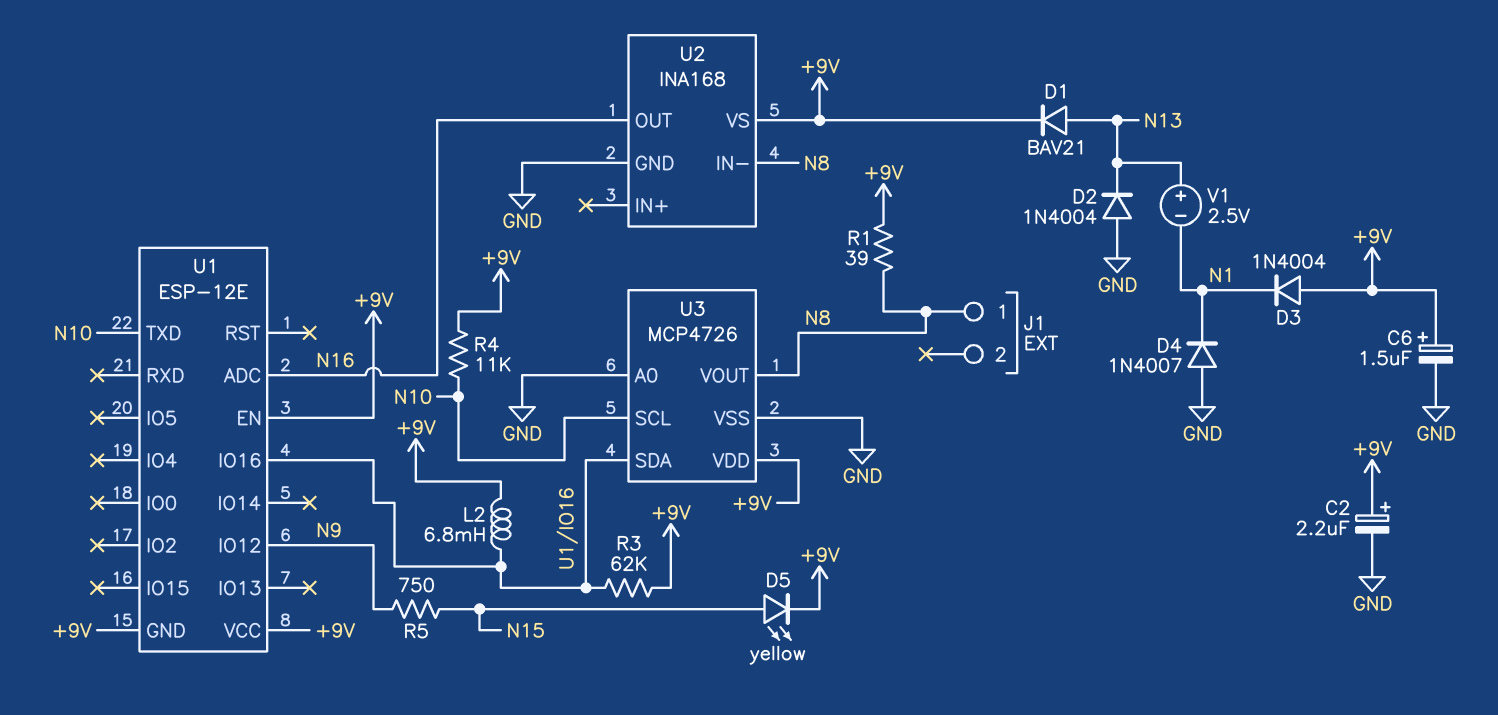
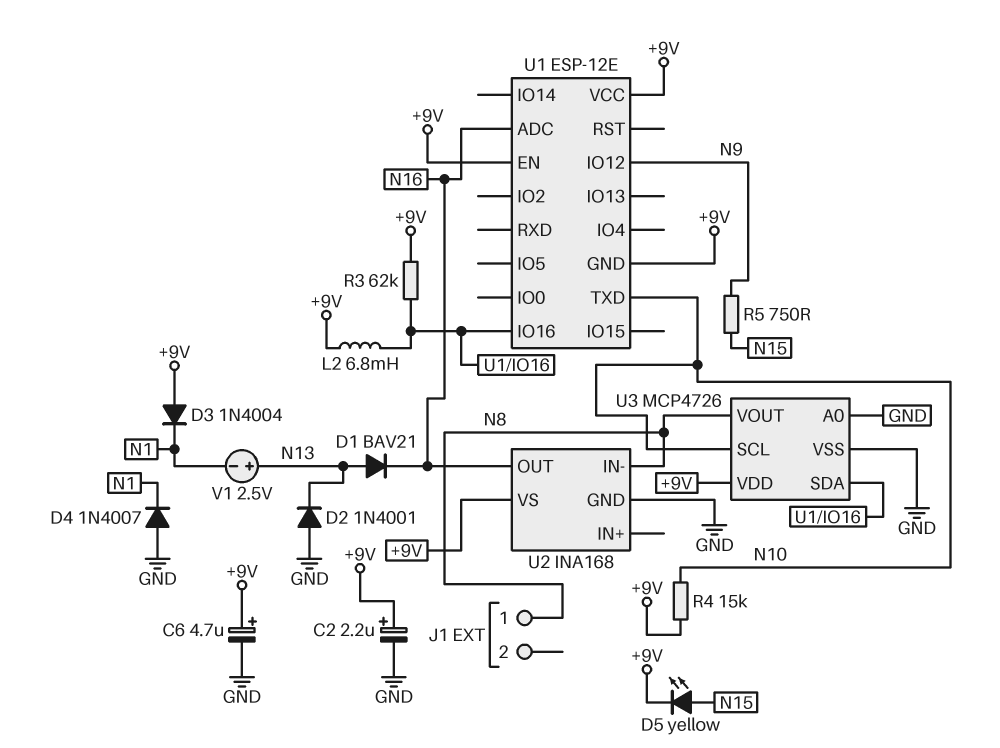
C6: 1.5uF (plus +9V, minus GND) -> 4.7uF (plus +9V, minus GND)
D1: diode BAV21 (A N13, K +9V) -> diode BAV21 (A N13, K N16)
D2: diode 1N4004 (A GND, K N13) -> diode 1N4001 (A GND, K N13)
R1: 39 (+9V, N8) -> none
R4: 11k (+9V, N10) -> 15k (+9V, N10)

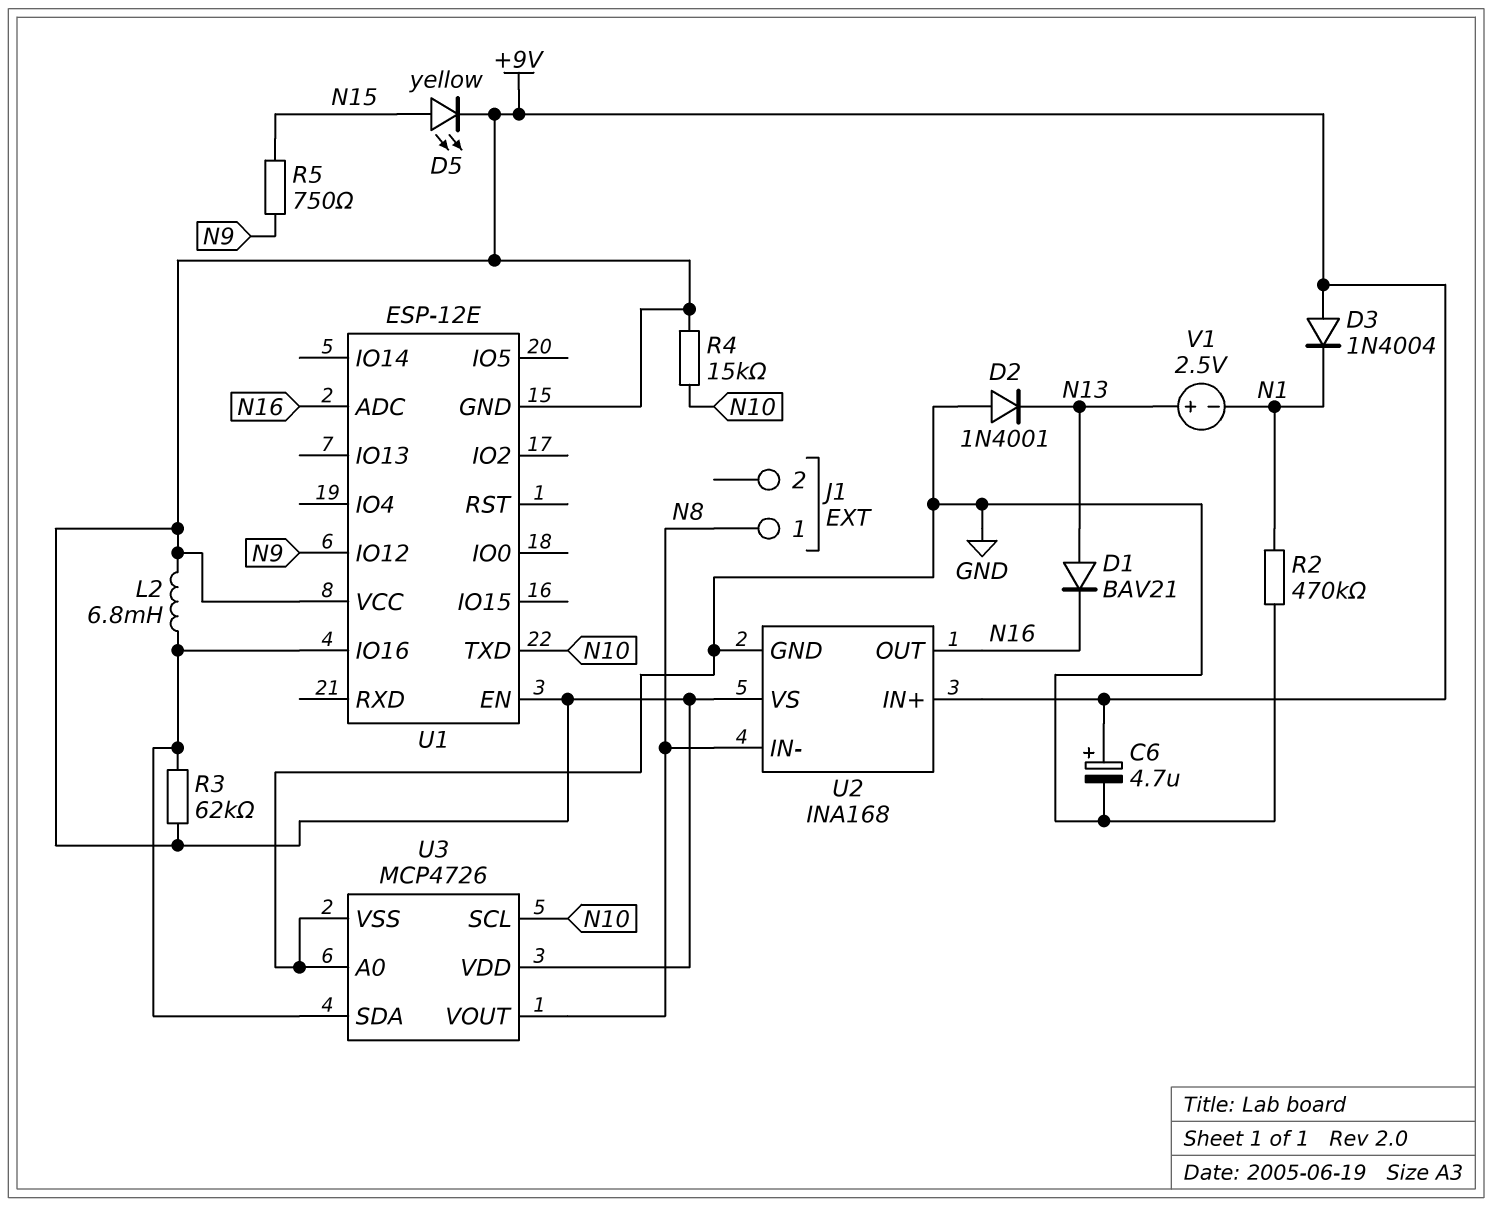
C2: 2.2uF (plus +9V, minus GND) -> none
D4: diode 1N4007 (A GND, K N1) -> none
R2: none -> 470k (GND, N1)
U2 pin IN+: none -> +9V

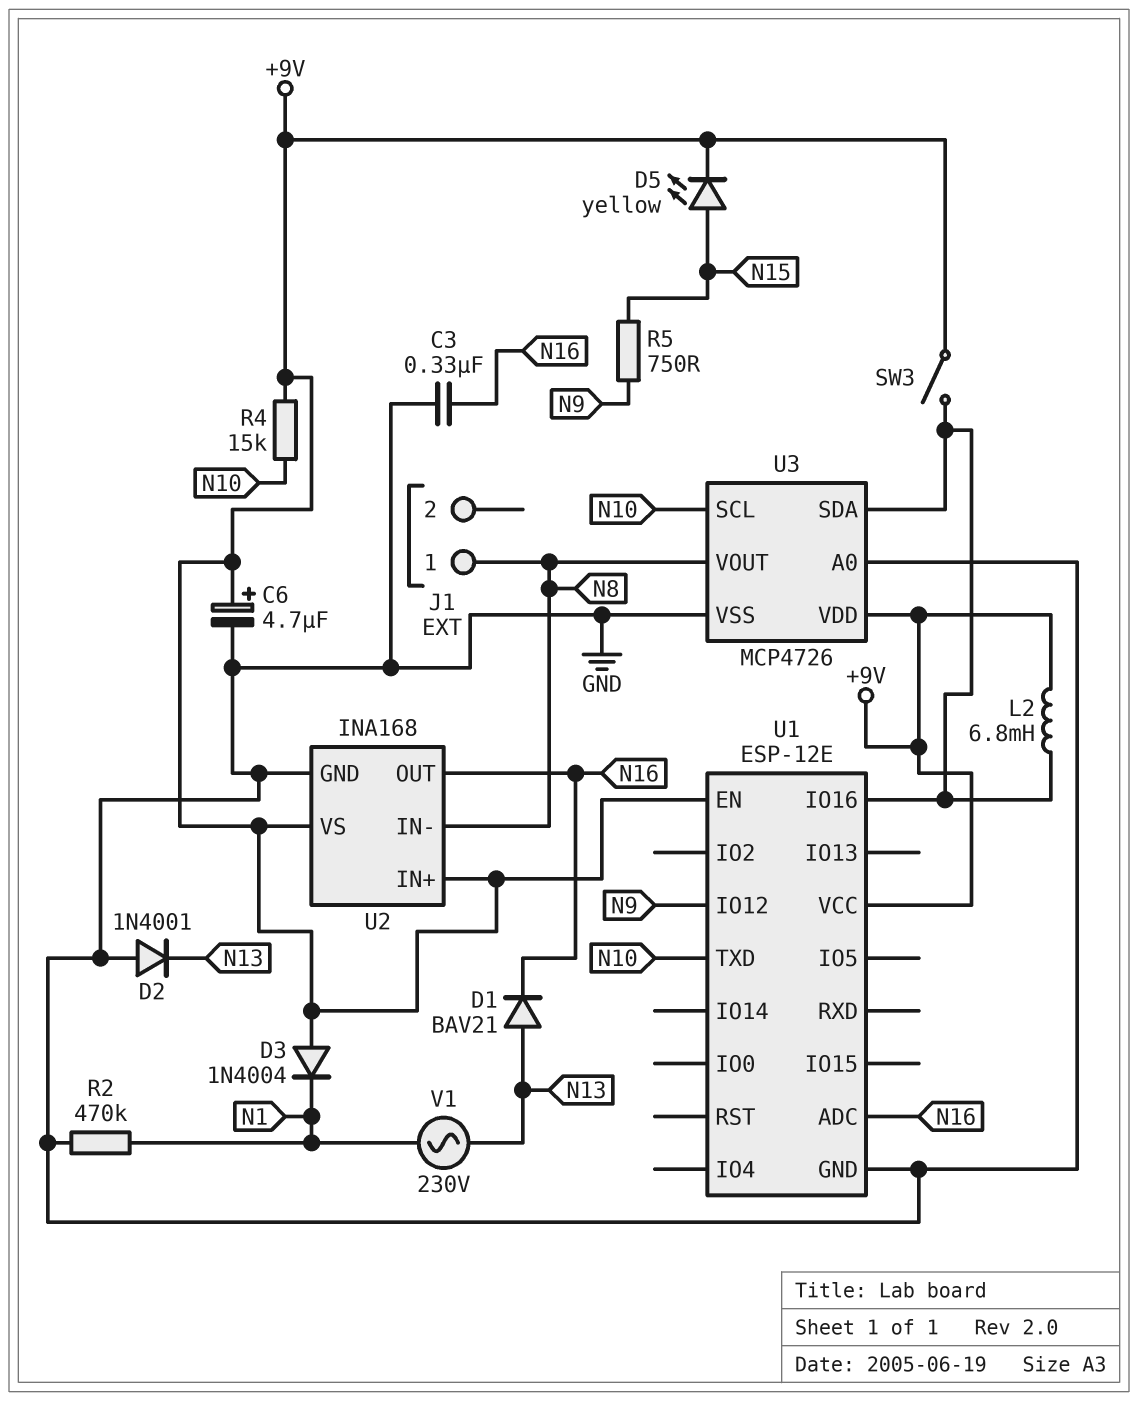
C3: none -> 330nF (GND, N16)
R3: 62k (+9V, U1/IO16) -> none
SW3: none -> switch (+9V, U1/IO16)
U1 pin GND: +9V -> GND
V1: 2.5V (plus N13, minus N1) -> AC 230V (N1, N13)

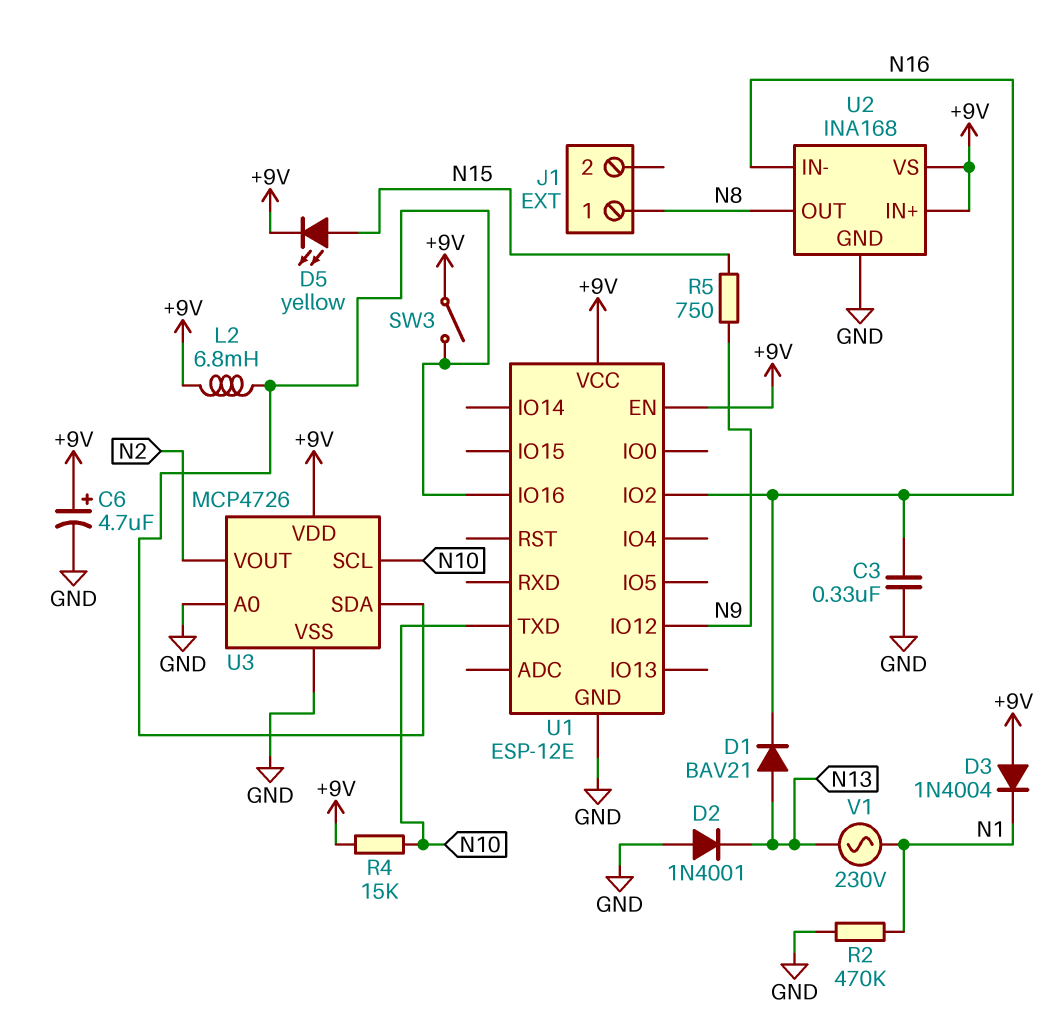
U1 pin ADC: N16 -> none
U1 pin IO2: none -> N16
U2 pin IN-: N8 -> N16
U2 pin OUT: N16 -> N8
U3 pin VOUT: N8 -> N2

